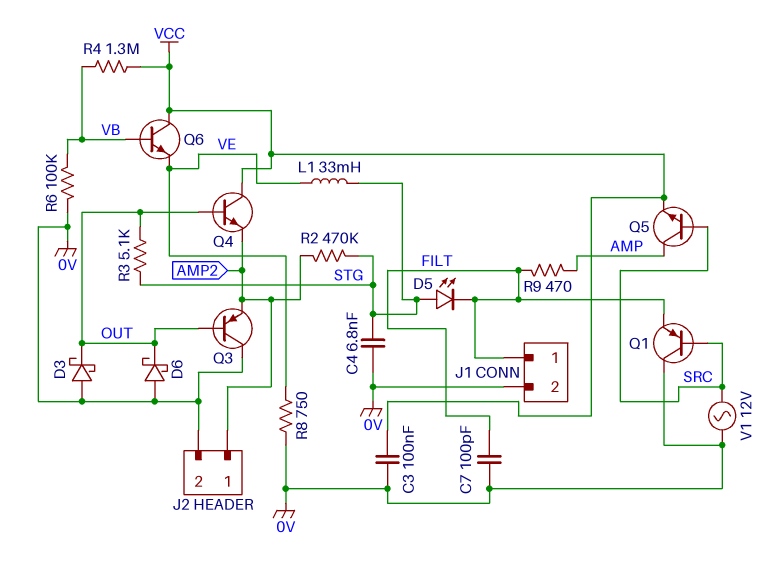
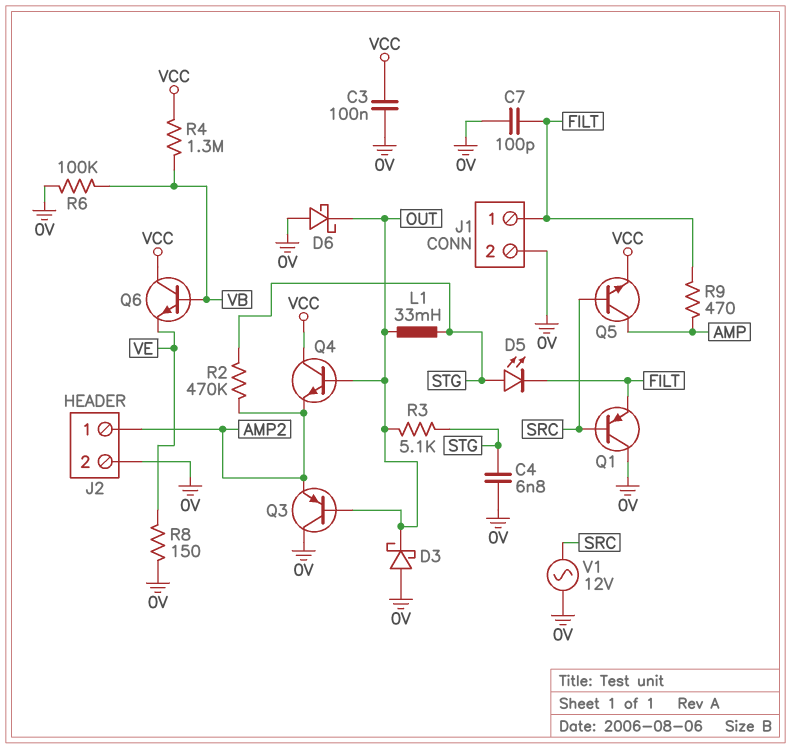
L1: 33mH (STG, VE) -> 33mH (OUT, STG)
R8: 750 (0V, VE) -> 150 (0V, VE)

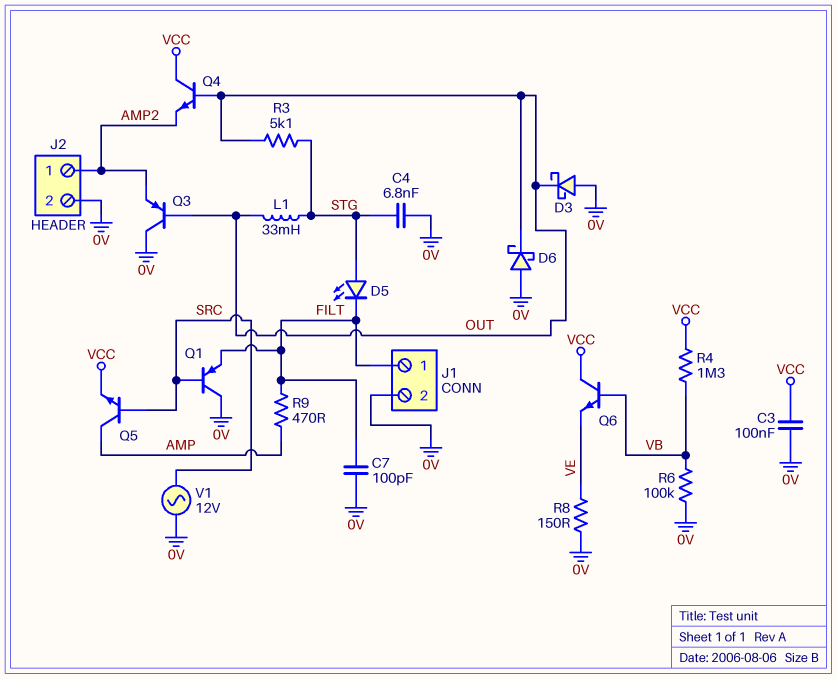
R2: 470k (AMP2, STG) -> none

